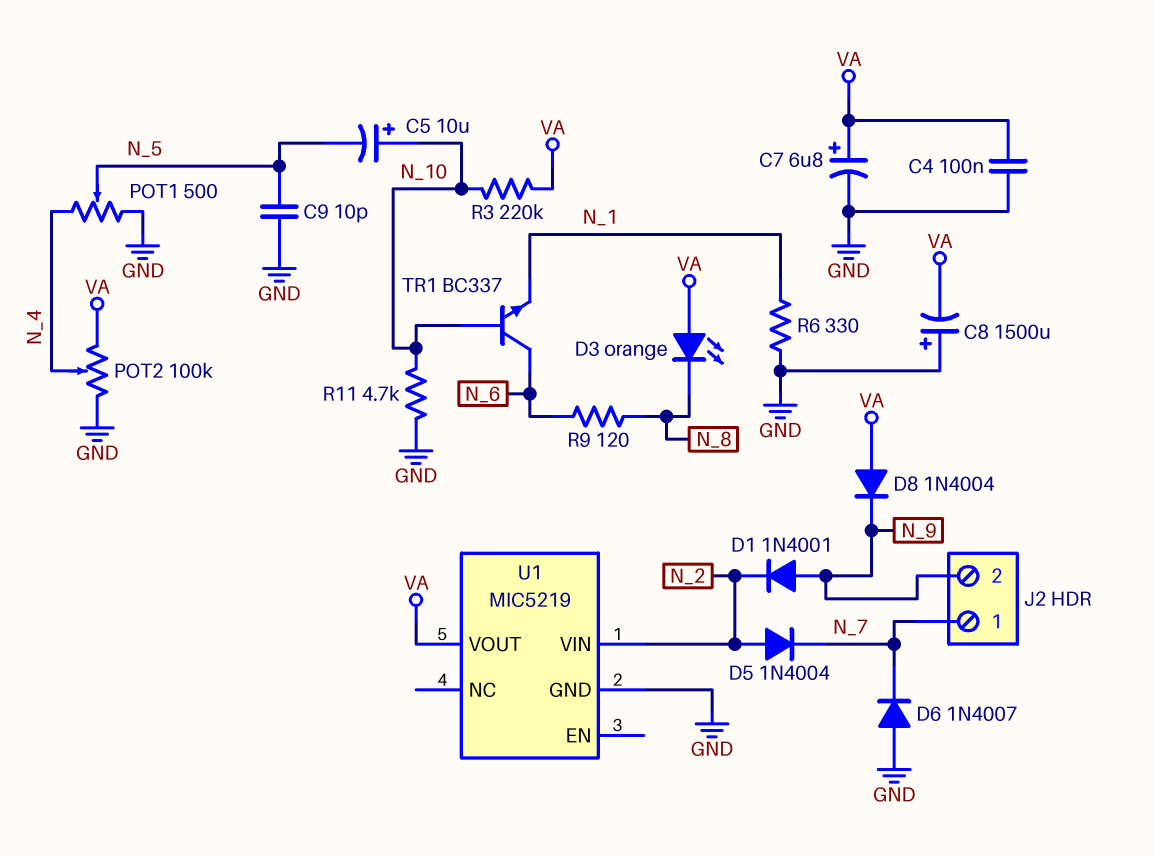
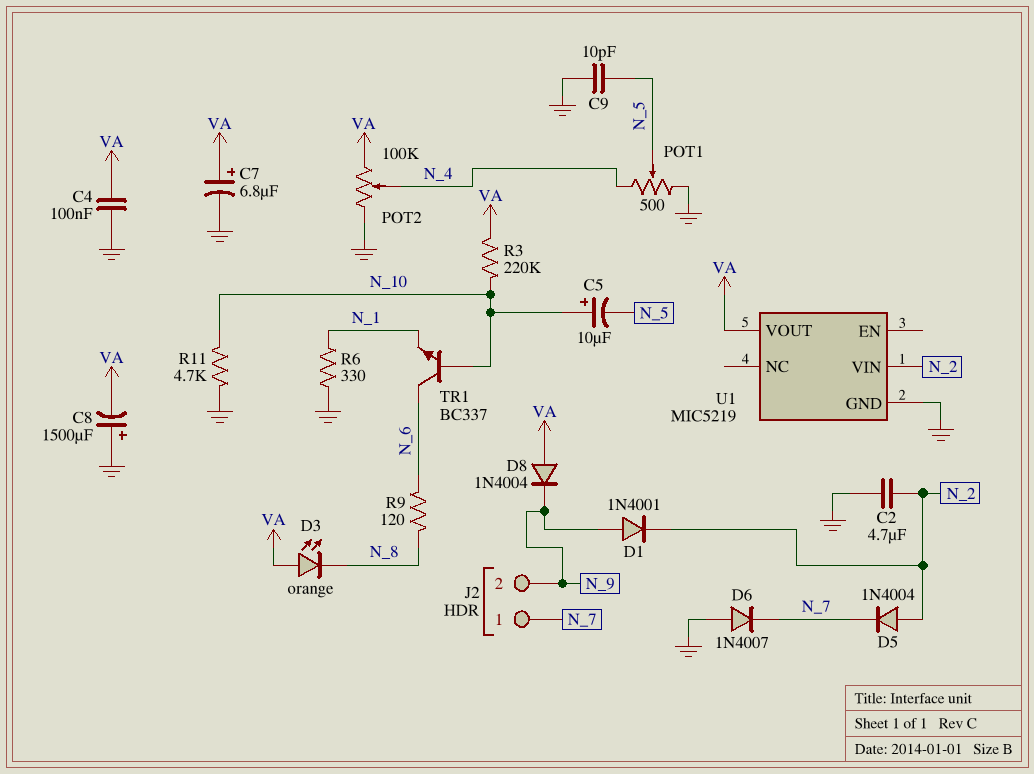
C2: none -> 4.7uF (GND, N_2)

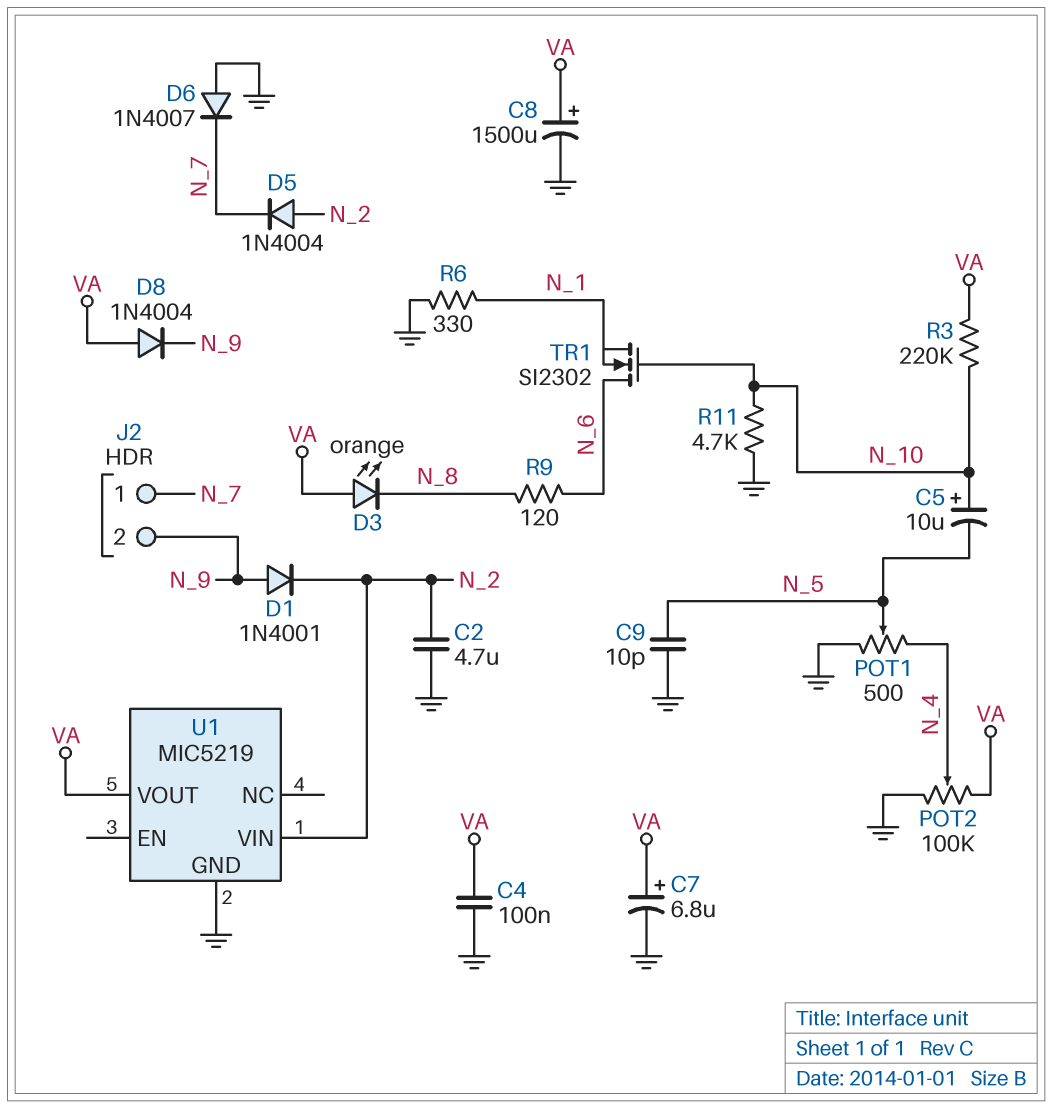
C8: 1500uF (plus GND, minus VA) -> 1500uF (plus VA, minus GND)
TR1: NPN BC337 (B N_10, C N_6, E N_1) -> NMOS SI2302 (G N_10, D N_6, S N_1)

